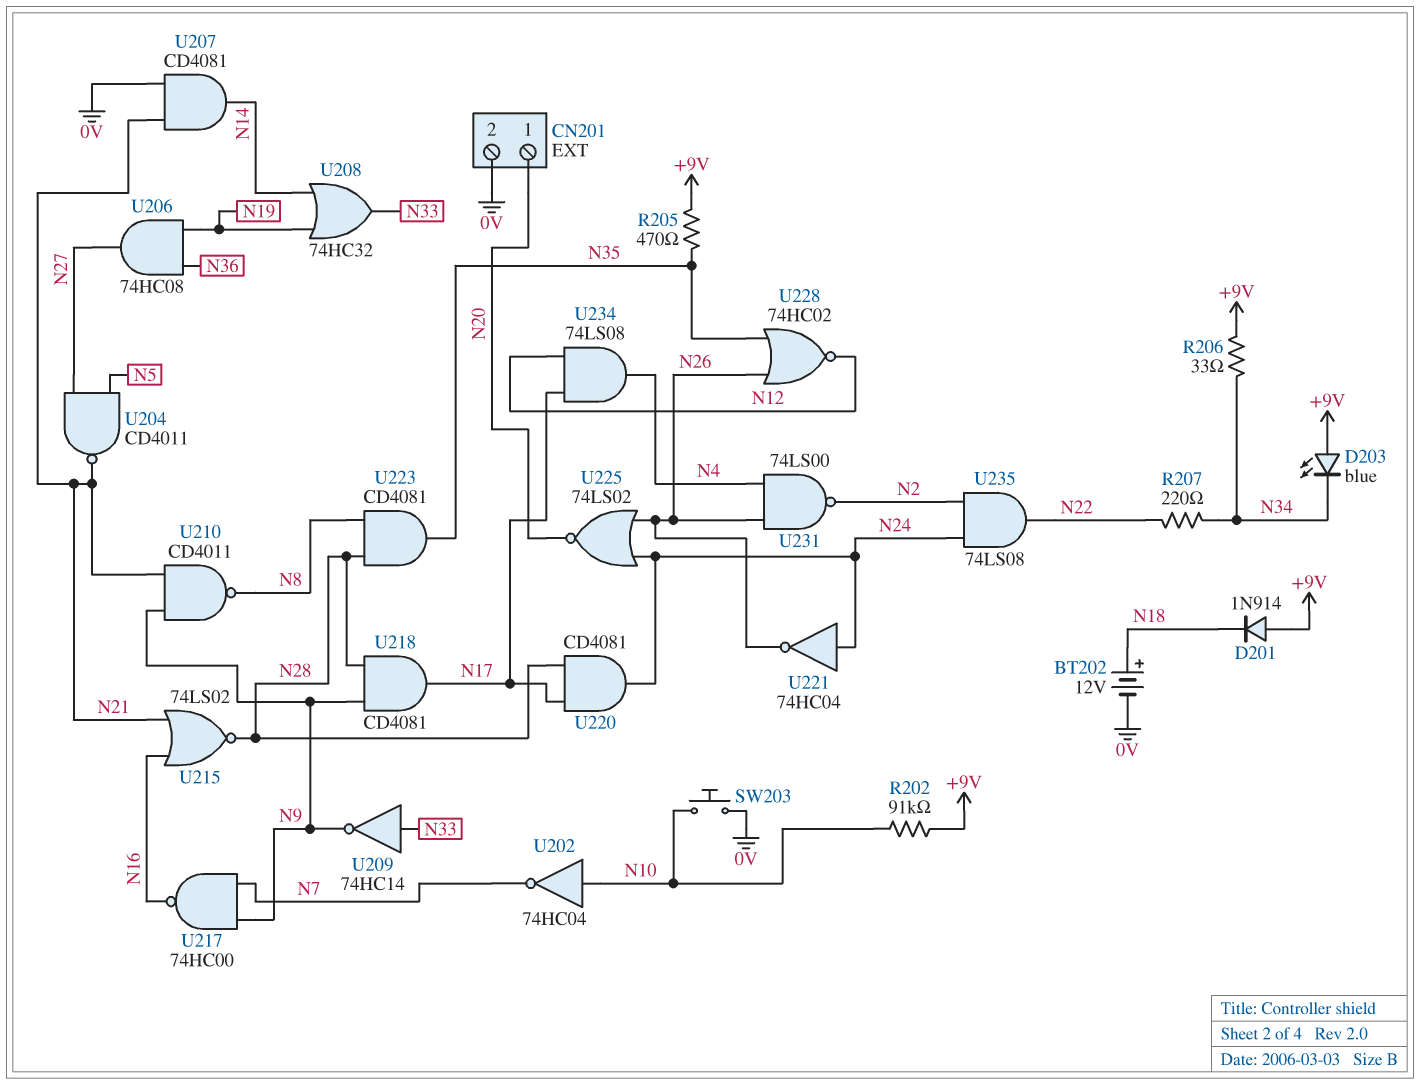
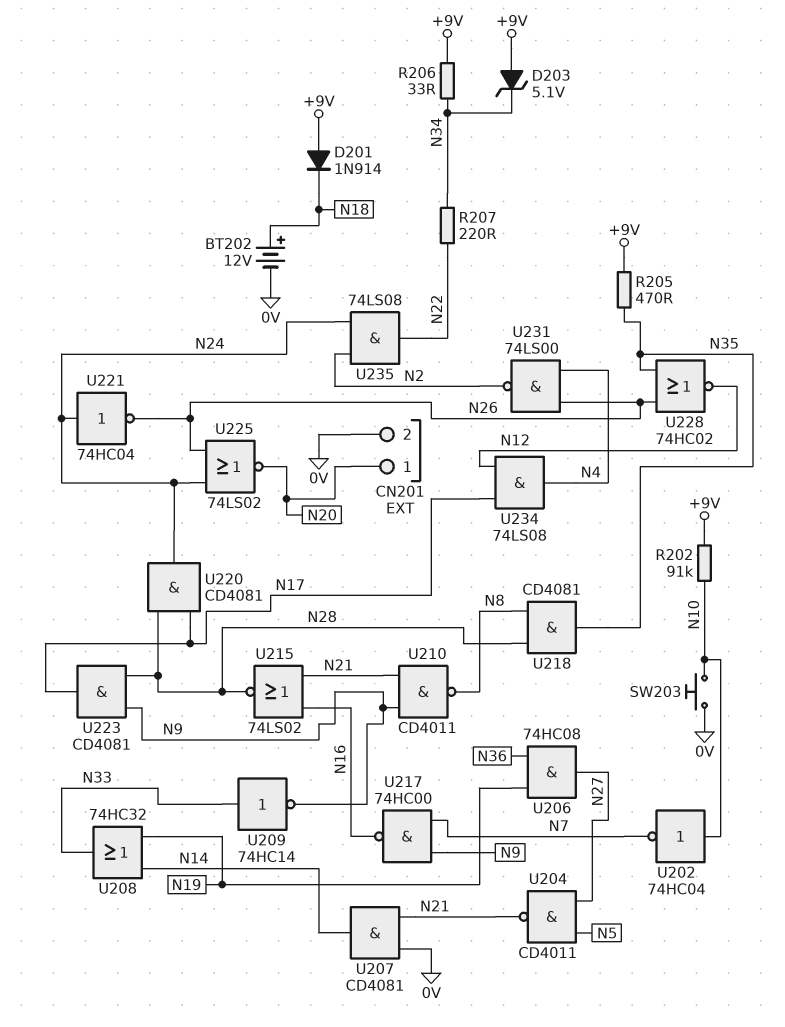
D203: LED blue (A +9V, K N34) -> zener 5.1V (A +9V, K N34)
U218: AND CD4081 (in N9, in N28, out N17) -> AND CD4081 (in N8, in N28, out N35)
U223: AND CD4081 (in N8, in N28, out N35) -> AND CD4081 (in N9, in N28, out N17)

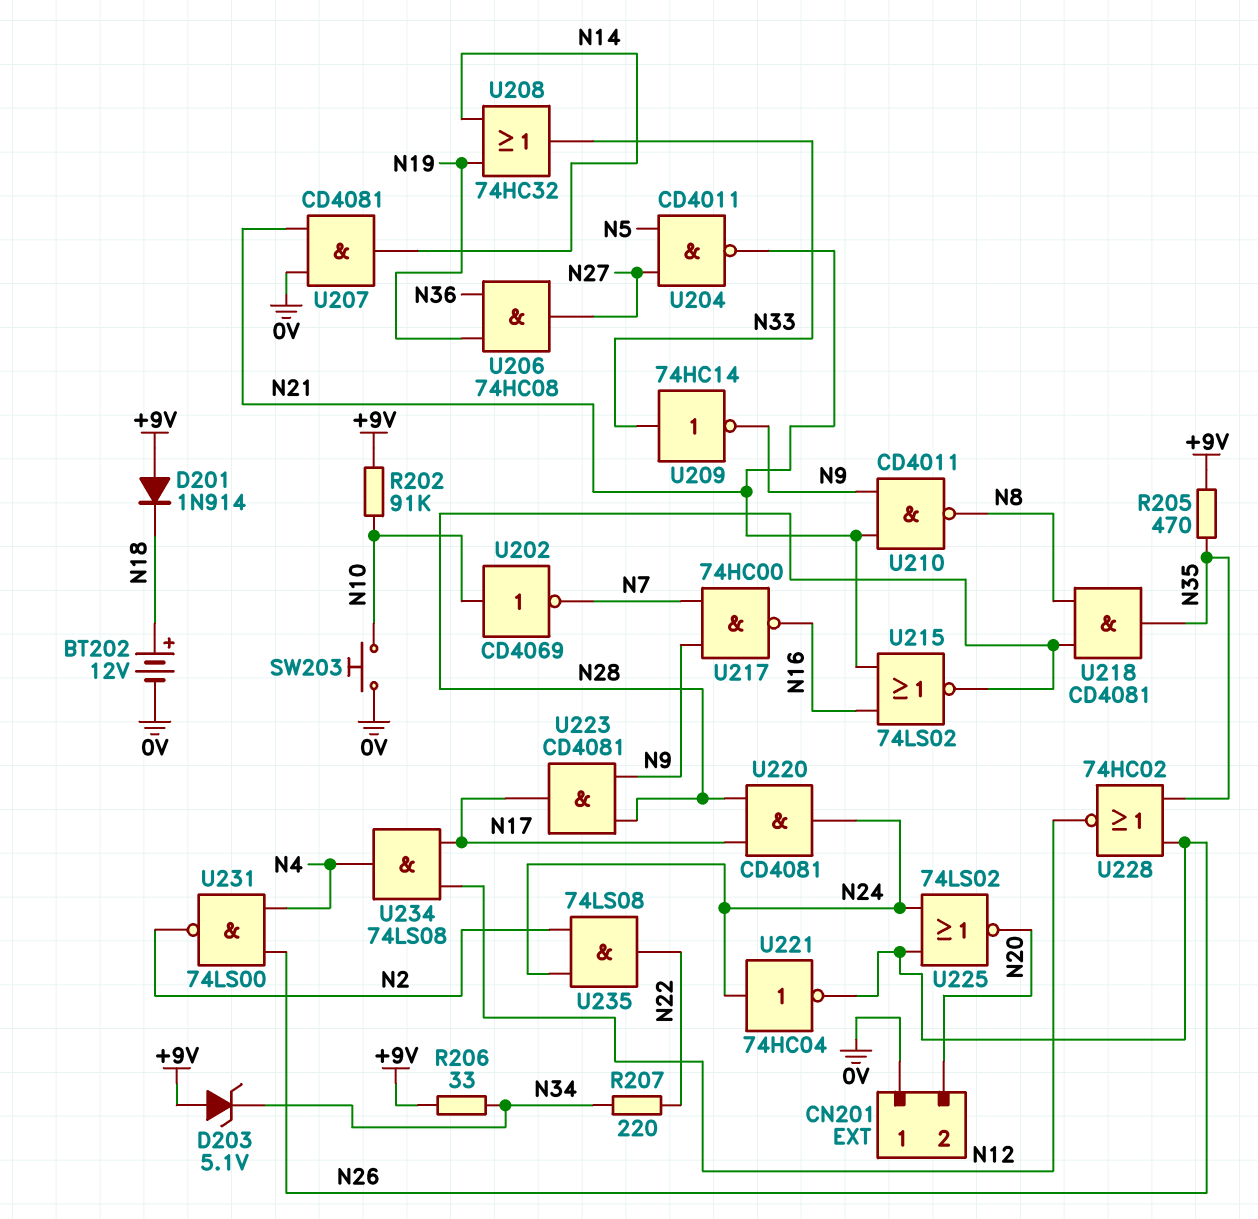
CN201 pin 1: N20 -> 0V
CN201 pin 2: 0V -> N20
U202: NOT 74HC04 (in N10, out N7) -> NOT CD4069 (in N10, out N7)

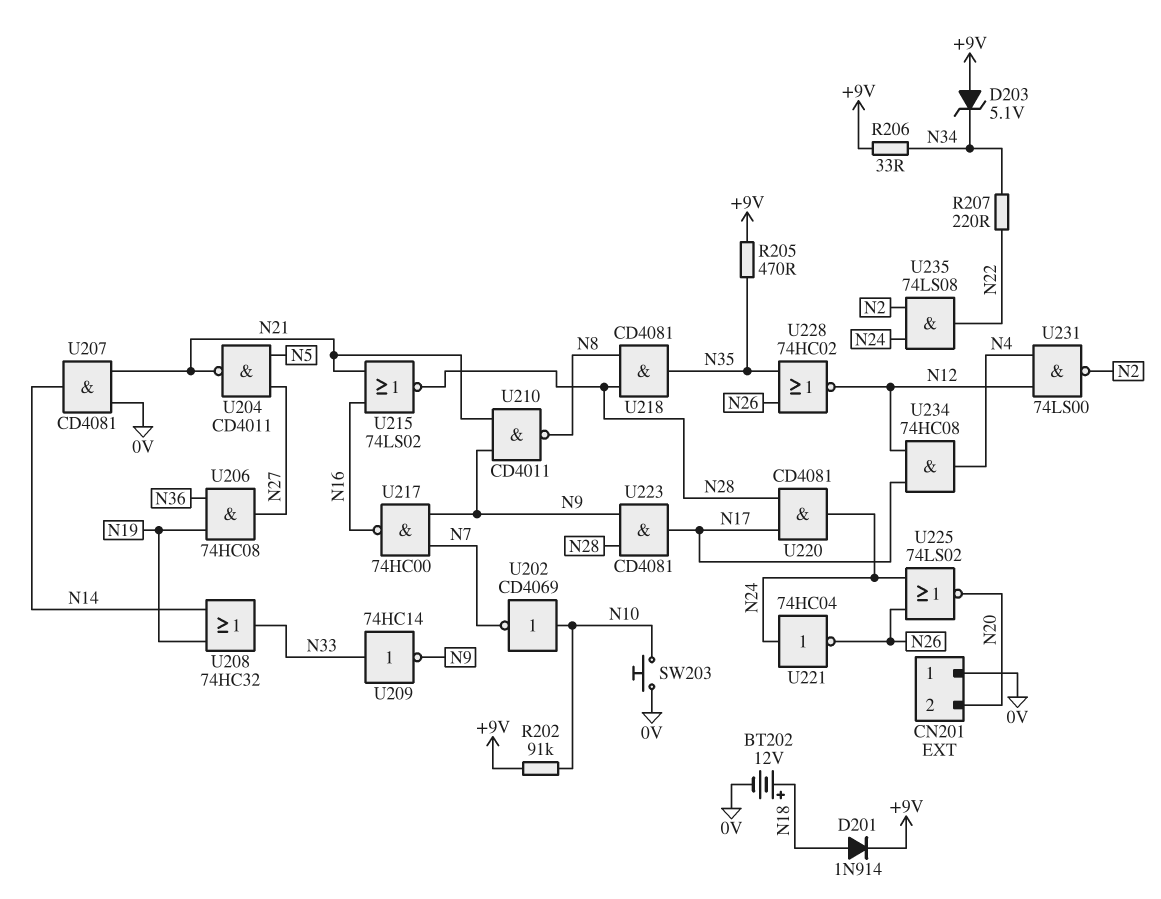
D201: diode 1N914 (A +9V, K N18) -> diode 1N914 (A N18, K +9V)
U231: NAND 74LS00 (in N4, in N26, out N2) -> NAND 74LS00 (in N4, in N12, out N2)
U234: AND 74LS08 (in N12, in N17, out N4) -> AND 74HC08 (in N12, in N17, out N4)

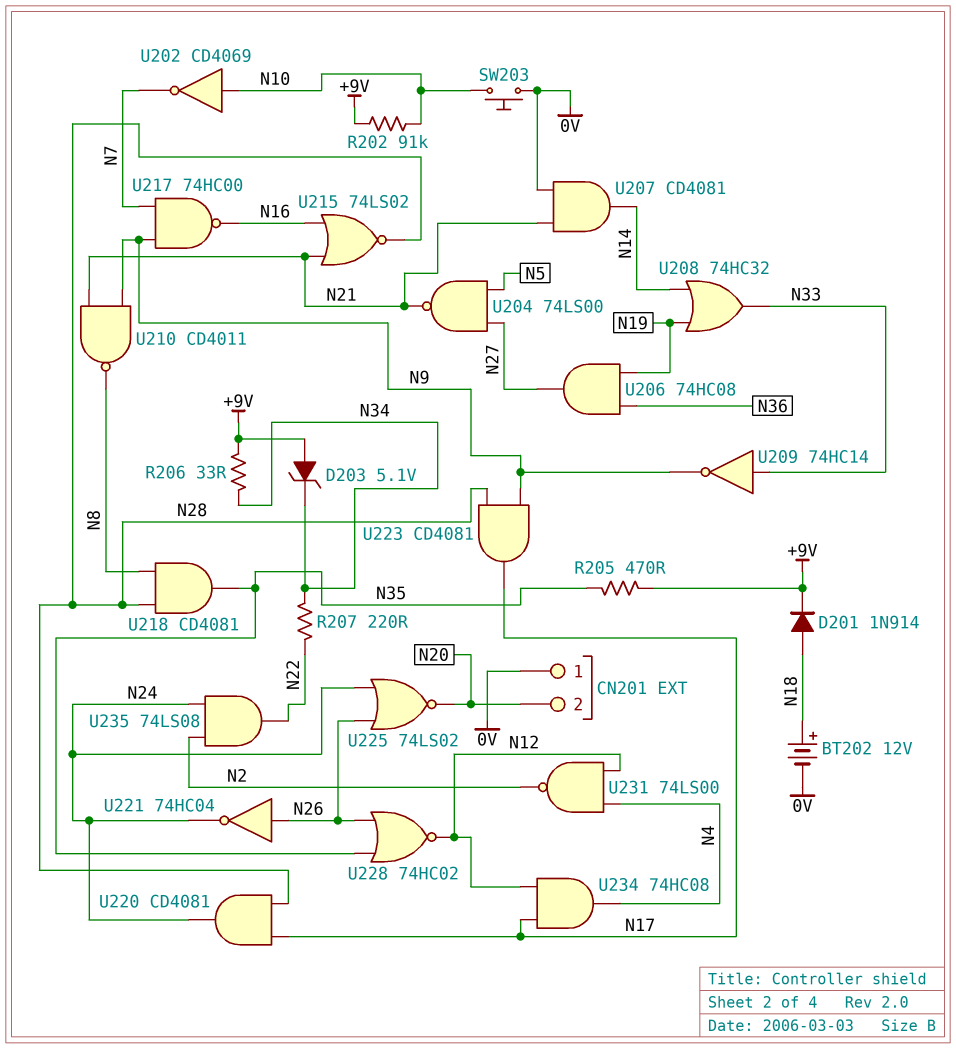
U204: NAND CD4011 (in N5, in N27, out N21) -> NAND 74LS00 (in N5, in N27, out N21)
U221: NOT 74HC04 (in N24, out N26) -> NOT 74HC04 (in N26, out N24)

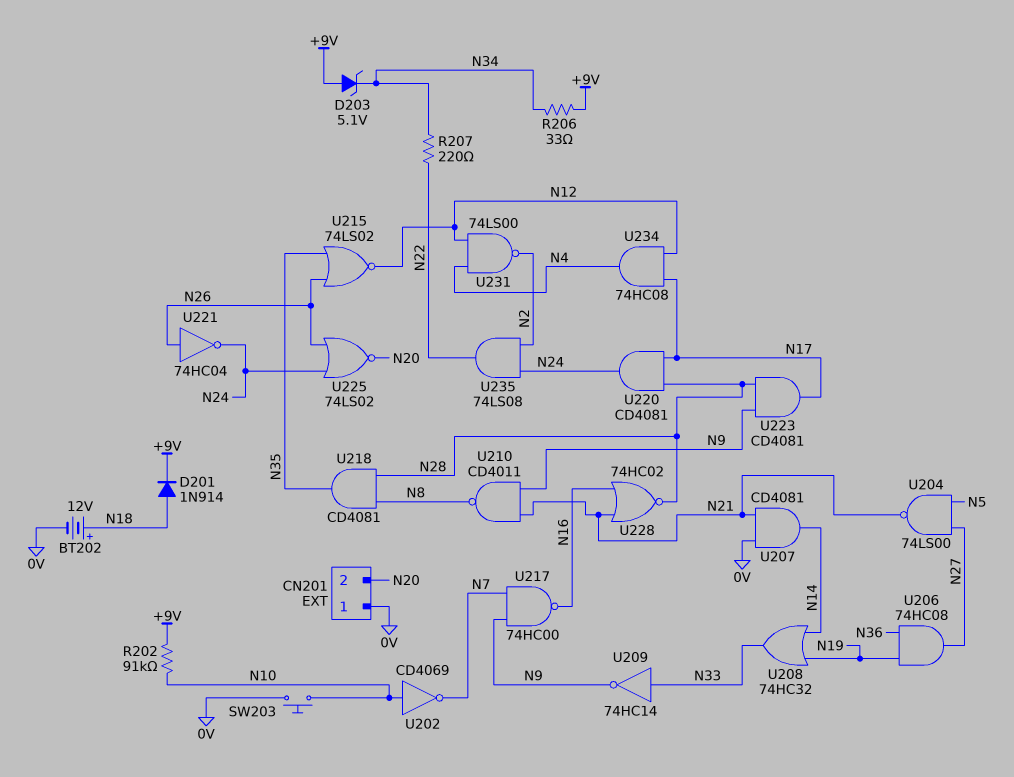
R205: 470 (+9V, N35) -> none
U215: NOR 74LS02 (in N16, in N21, out N28) -> NOR 74LS02 (in N26, in N35, out N12)
U228: NOR 74HC02 (in N26, in N35, out N12) -> NOR 74HC02 (in N16, in N21, out N28)

